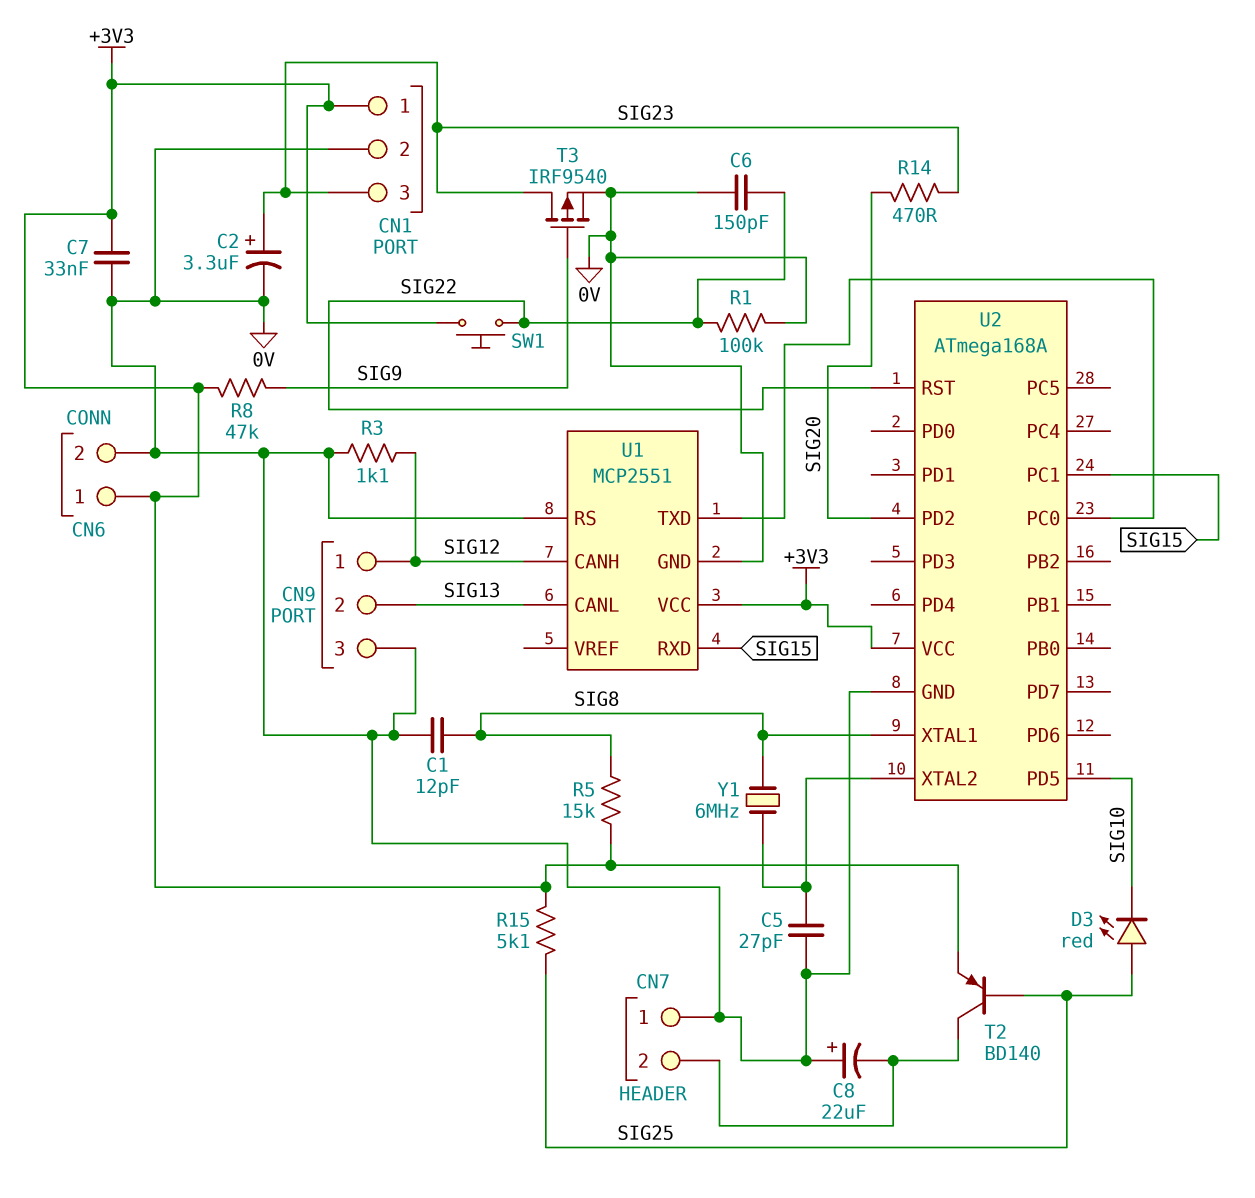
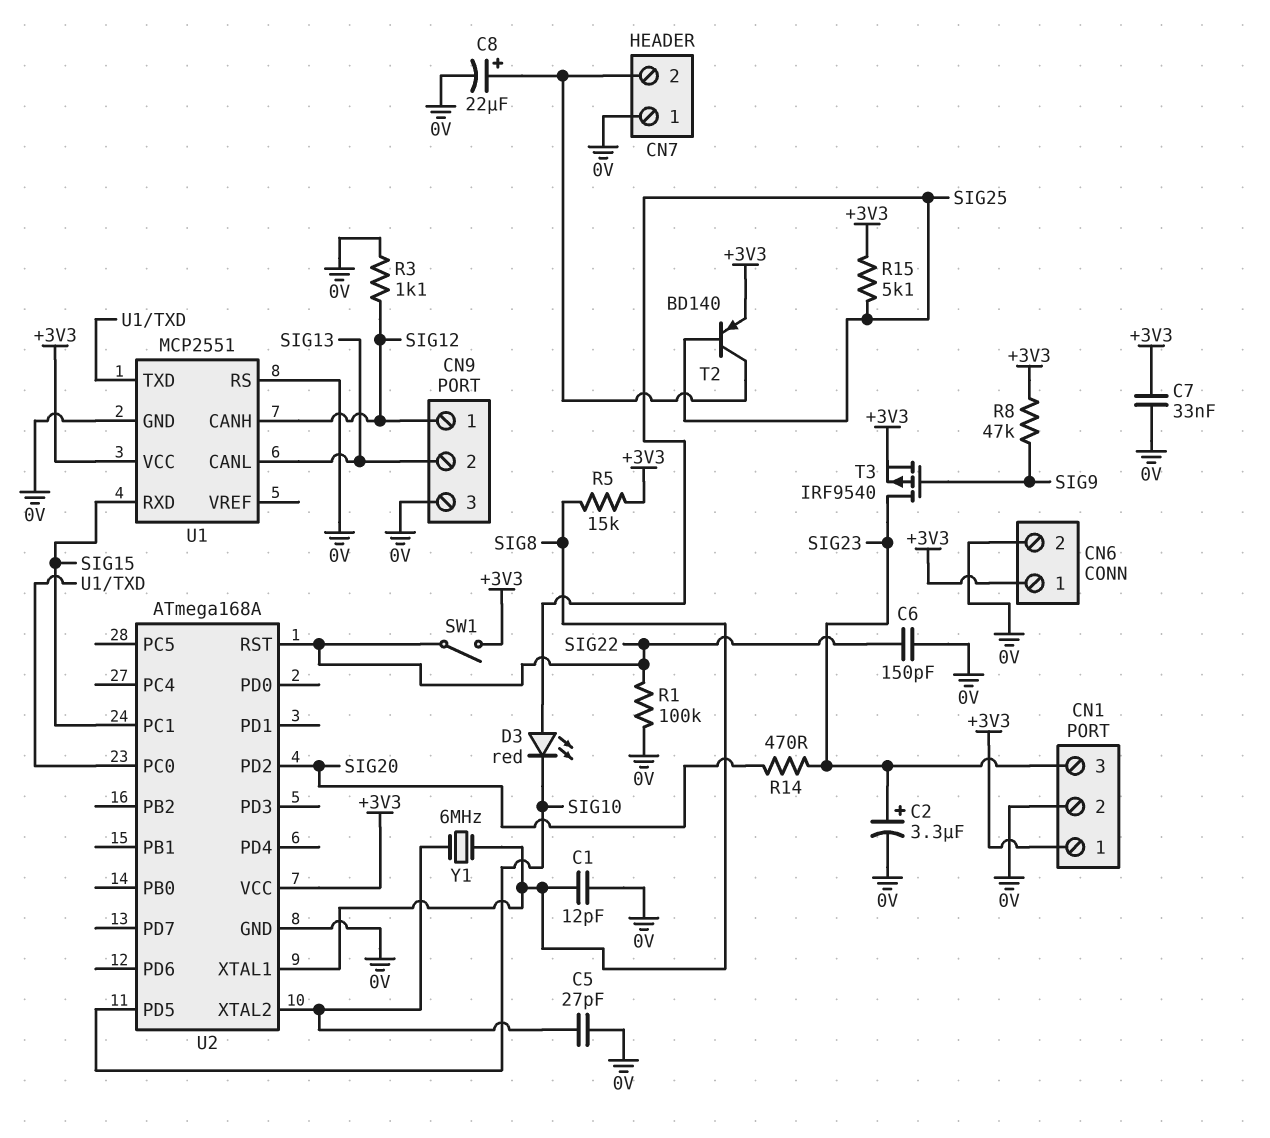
C8: 22uF (plus 0V, minus CN7/2) -> 22uF (plus CN7/2, minus 0V)
SW1: button (+3V3, SIG22) -> switch (+3V3, SIG22)
T3: PMOS IRF9540 (G SIG9, D SIG23, S 0V) -> PMOS IRF9540 (G SIG9, D SIG23, S +3V3)

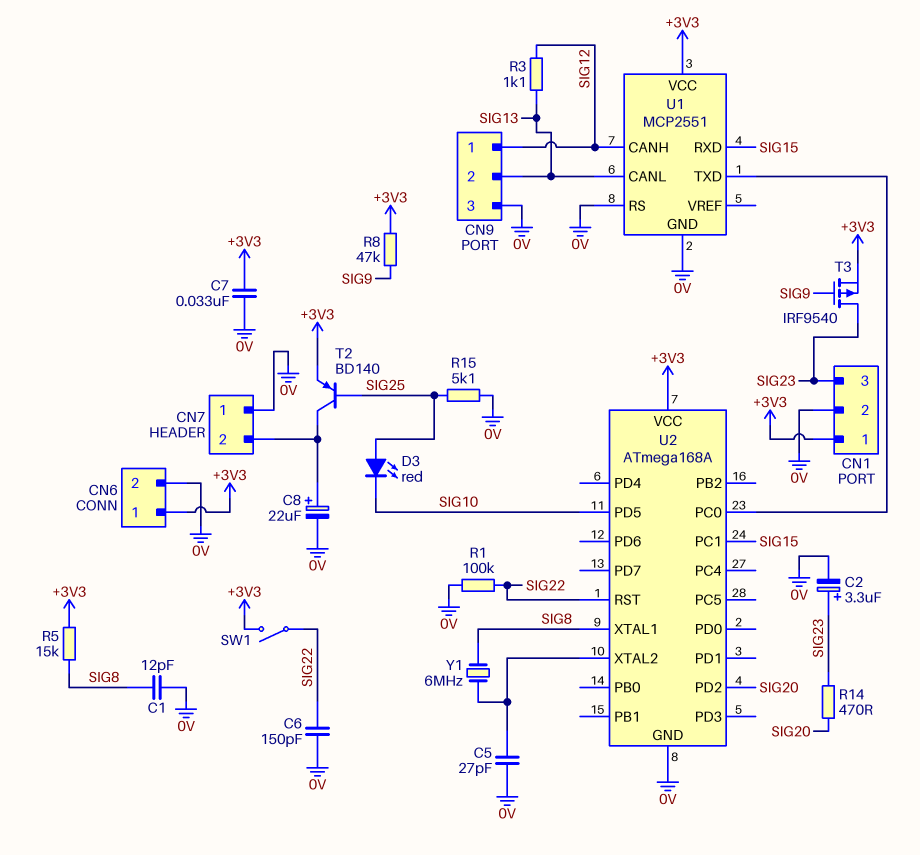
R3: 1.1k (0V, SIG12) -> 1.1k (SIG12, SIG13)
R15: 5.1k (+3V3, SIG25) -> 5.1k (0V, SIG25)

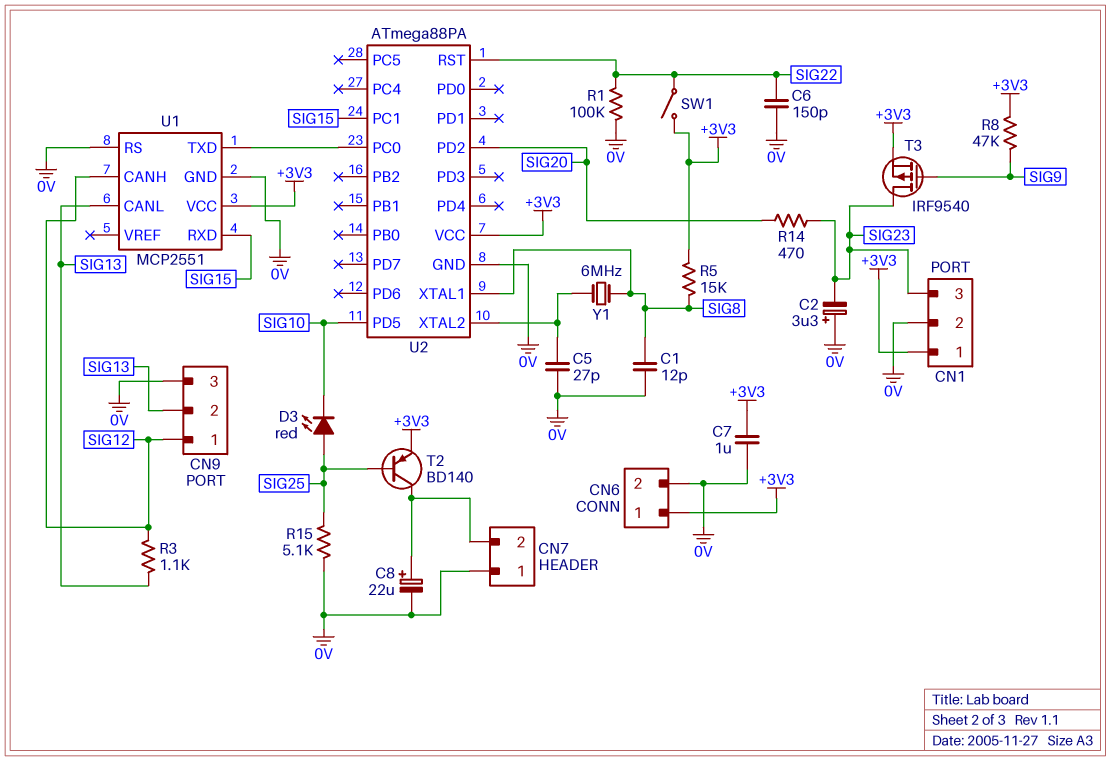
C2: 3.3uF (plus SIG23, minus 0V) -> 3.3uF (plus 0V, minus SIG23)
C7: 33nF (+3V3, 0V) -> 1uF (+3V3, 0V)
U2: ATmega168A -> ATmega88PA

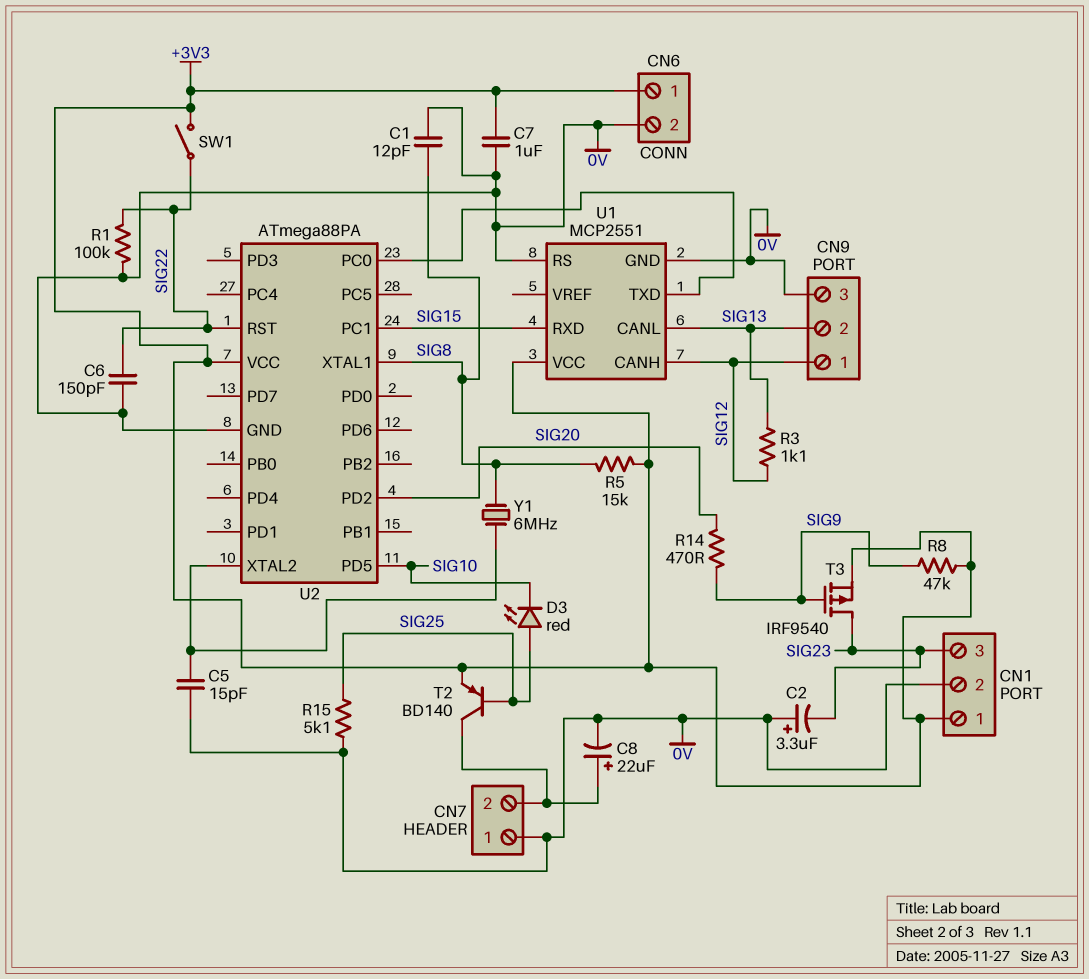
C5: 27pF (0V, U2/XTAL2) -> 15pF (0V, U2/XTAL2)
R14: 470 (SIG20, SIG23) -> 470 (SIG9, SIG20)

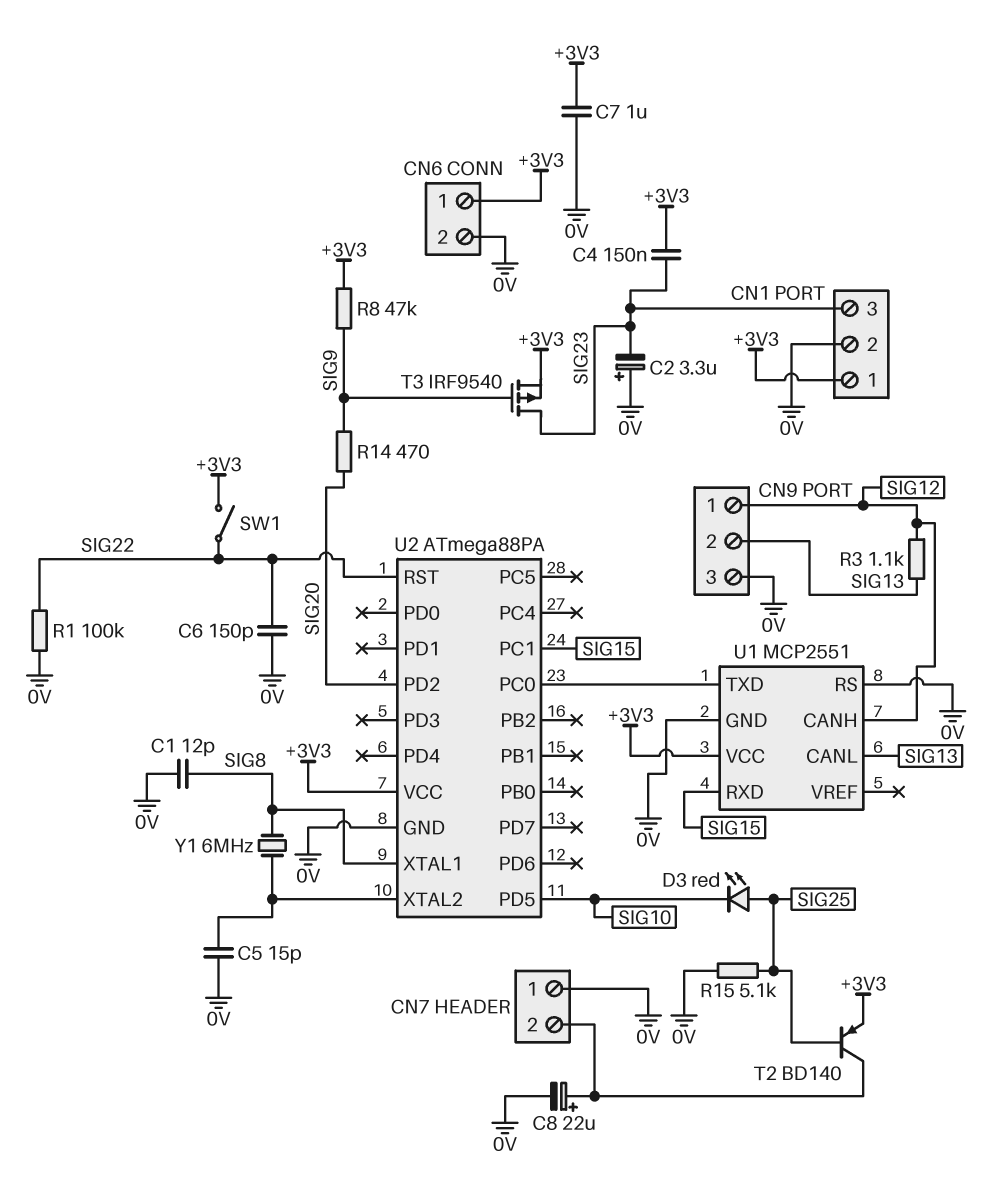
C4: none -> 150nF (+3V3, SIG23)
R5: 15k (+3V3, SIG8) -> none

